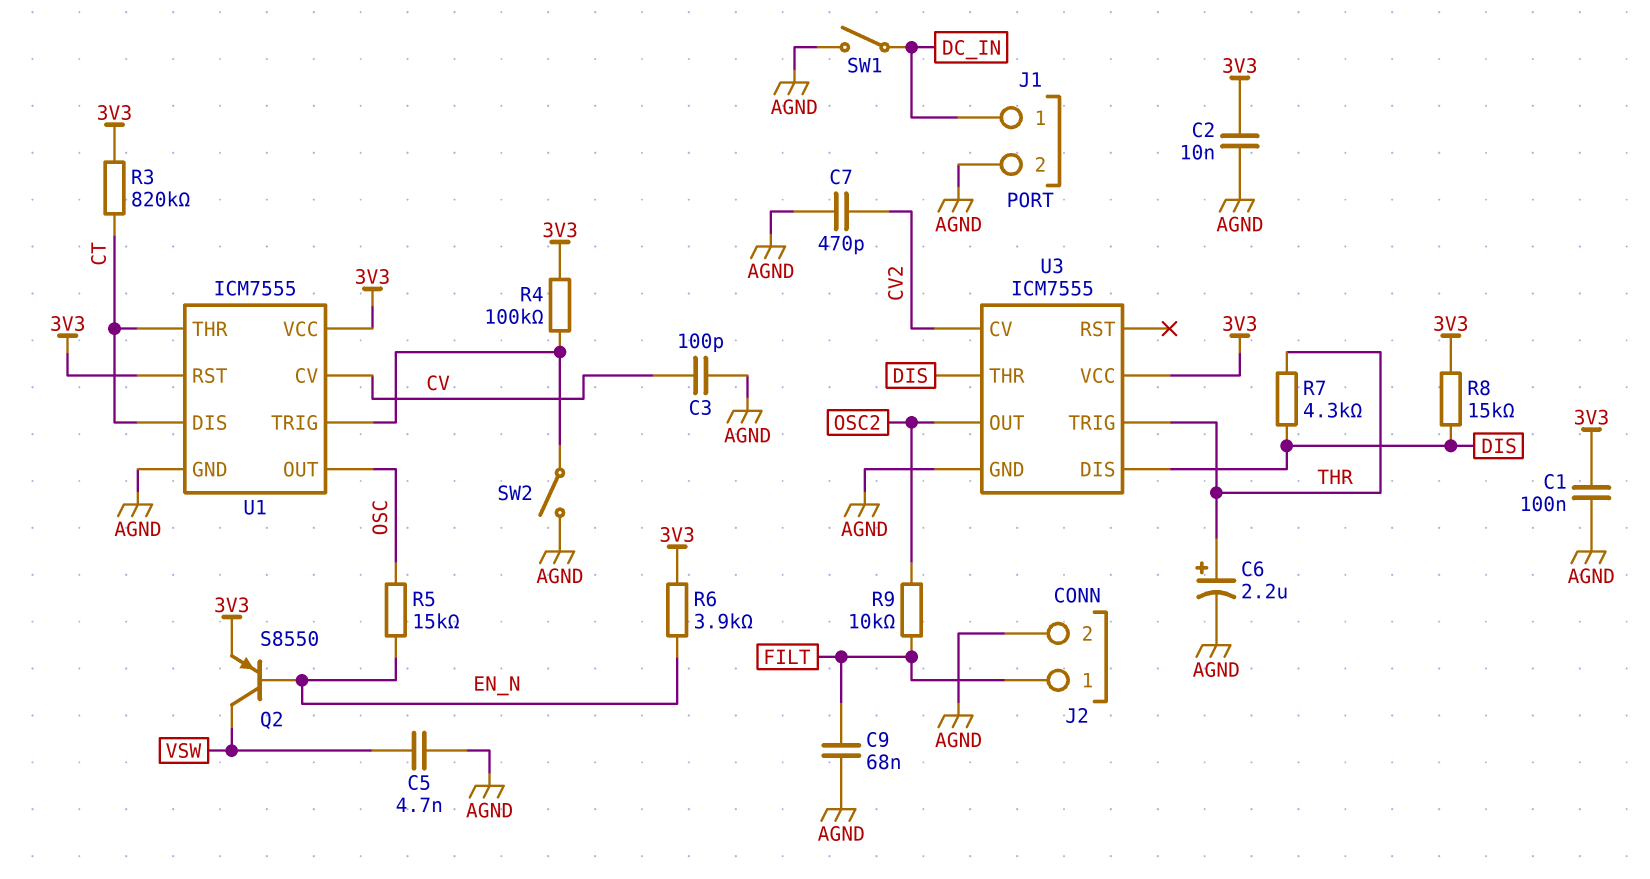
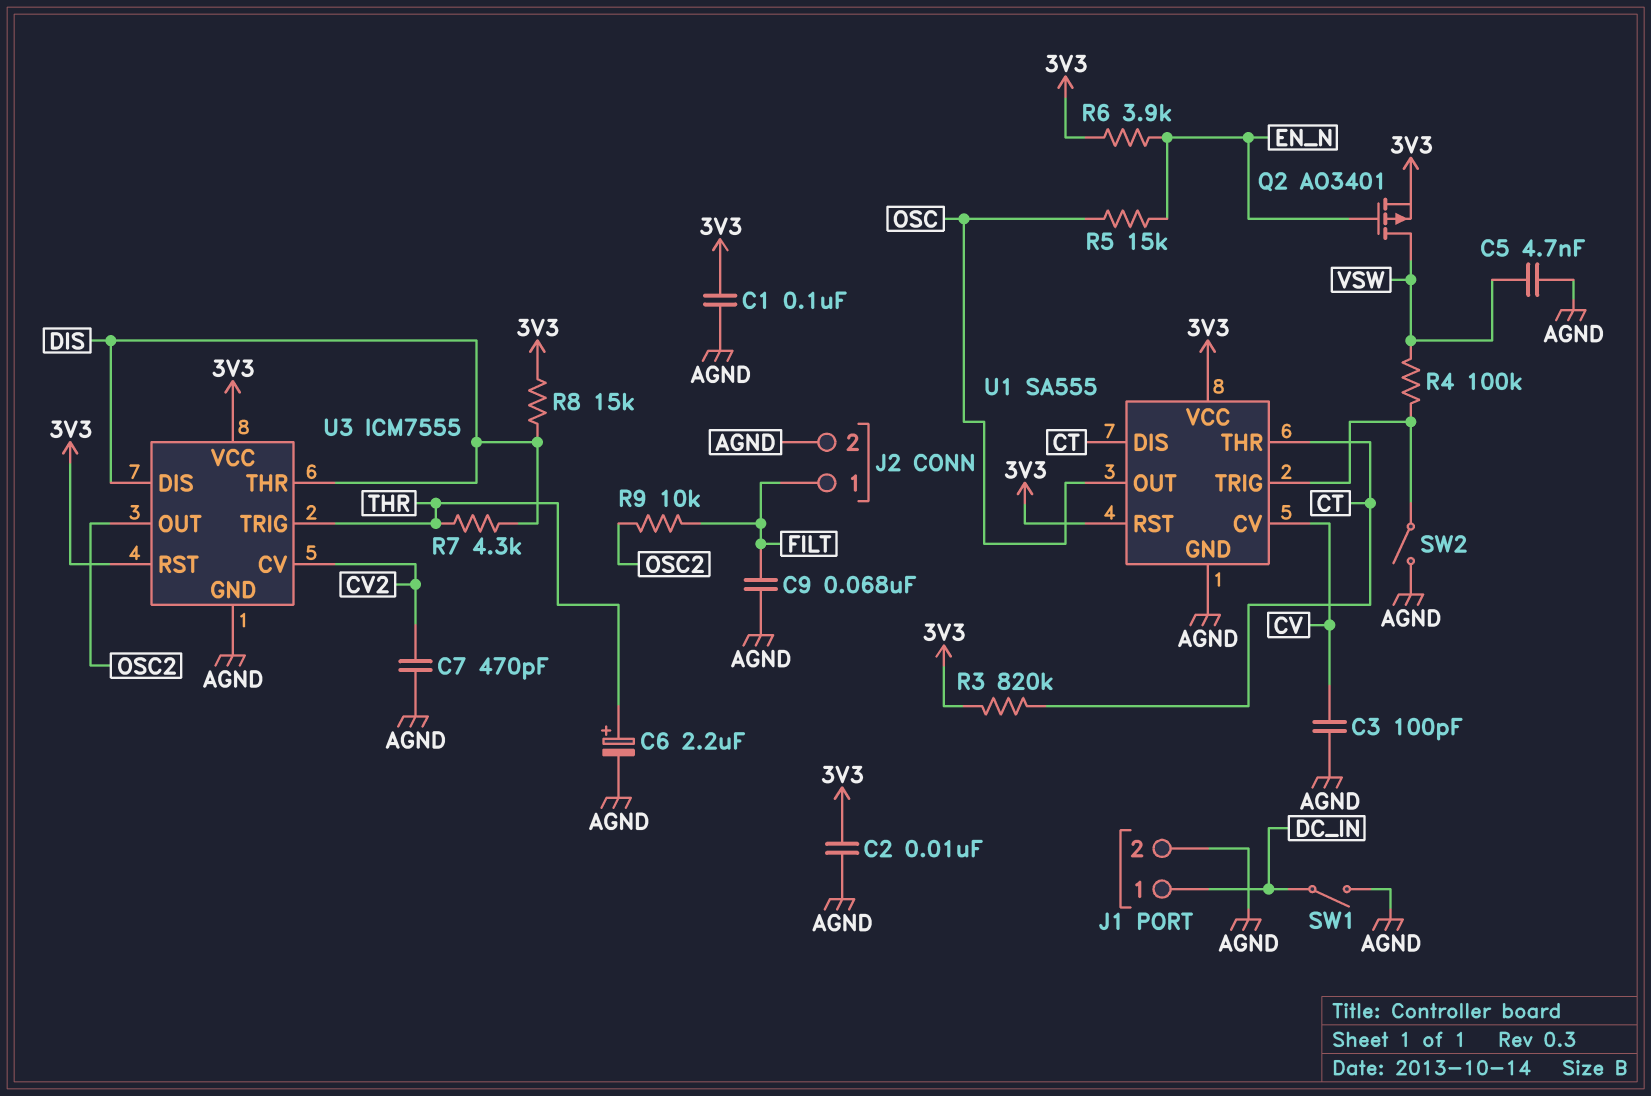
Q2: PNP S8550 (B EN_N, C VSW, E 3V3) -> PMOS AO3401 (G EN_N, D VSW, S 3V3)
R4: 100k (3V3, U1/TRIG) -> 100k (U1/TRIG, VSW)
U1: ICM7555 -> SA555
U3 pin RST: none -> 3V3

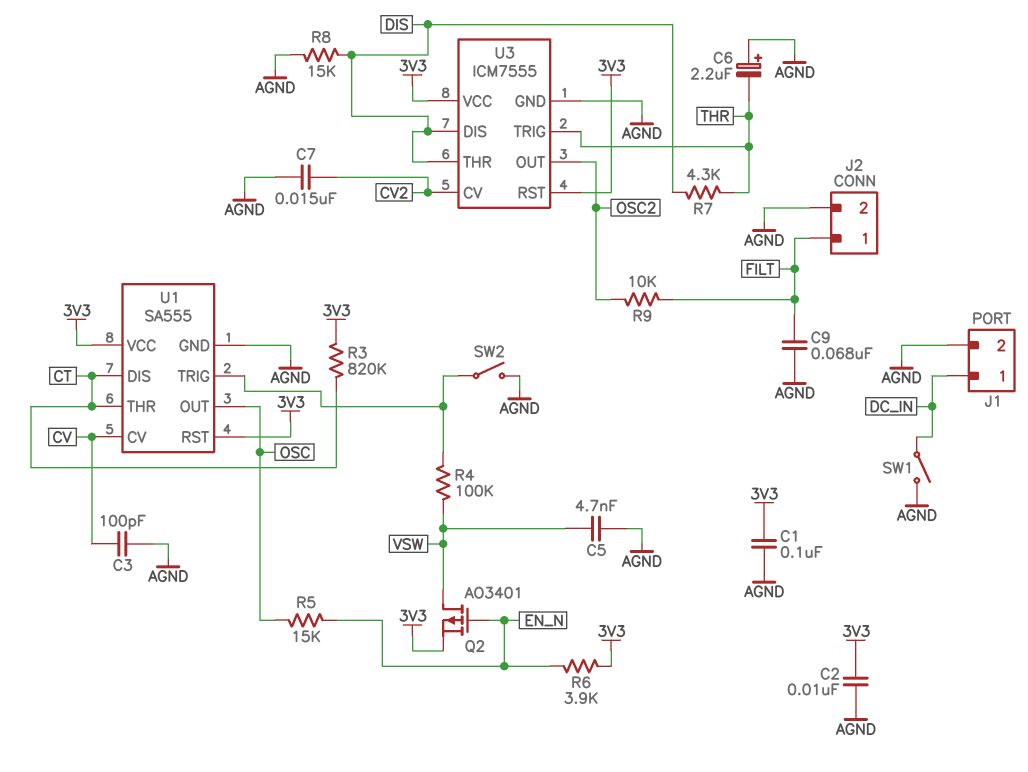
C6: 2.2uF (plus THR, minus AGND) -> 2.2uF (plus AGND, minus THR)
C7: 470pF (AGND, CV2) -> 15nF (AGND, CV2)
R8: 15k (3V3, DIS) -> 15k (AGND, DIS)

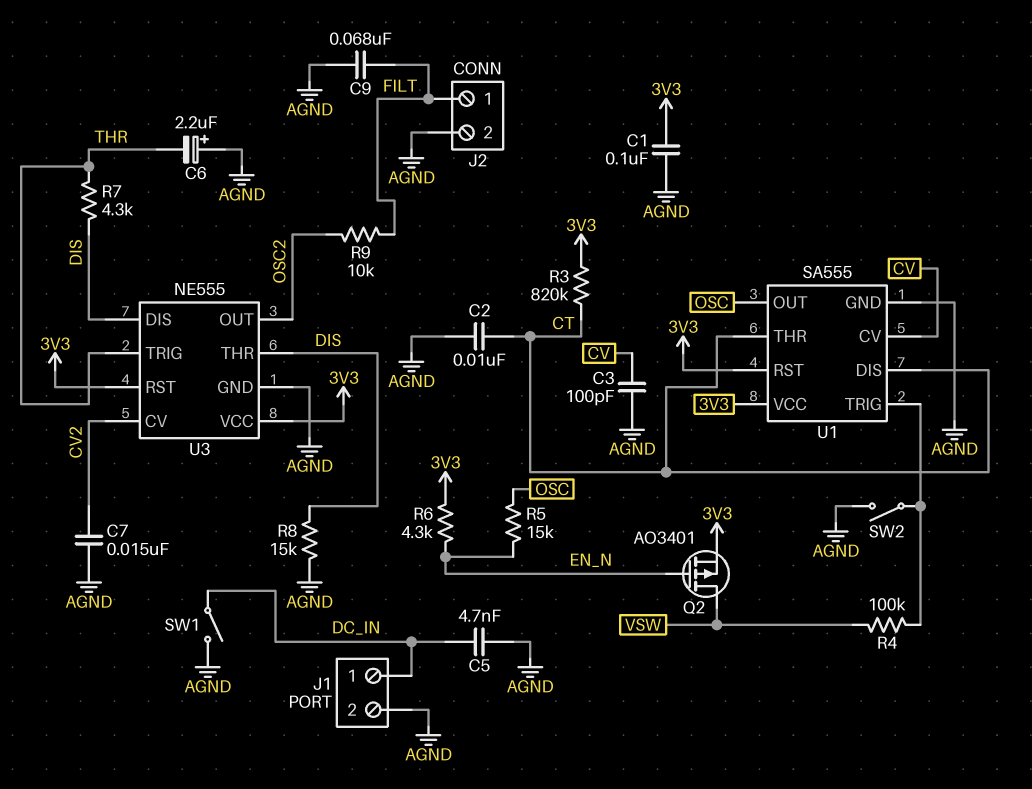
C2: 10nF (3V3, AGND) -> 10nF (AGND, CT)
C5: 4.7nF (AGND, VSW) -> 4.7nF (AGND, DC_IN)
R6: 3.9k (3V3, EN_N) -> 4.3k (3V3, EN_N)
U3: ICM7555 -> NE555

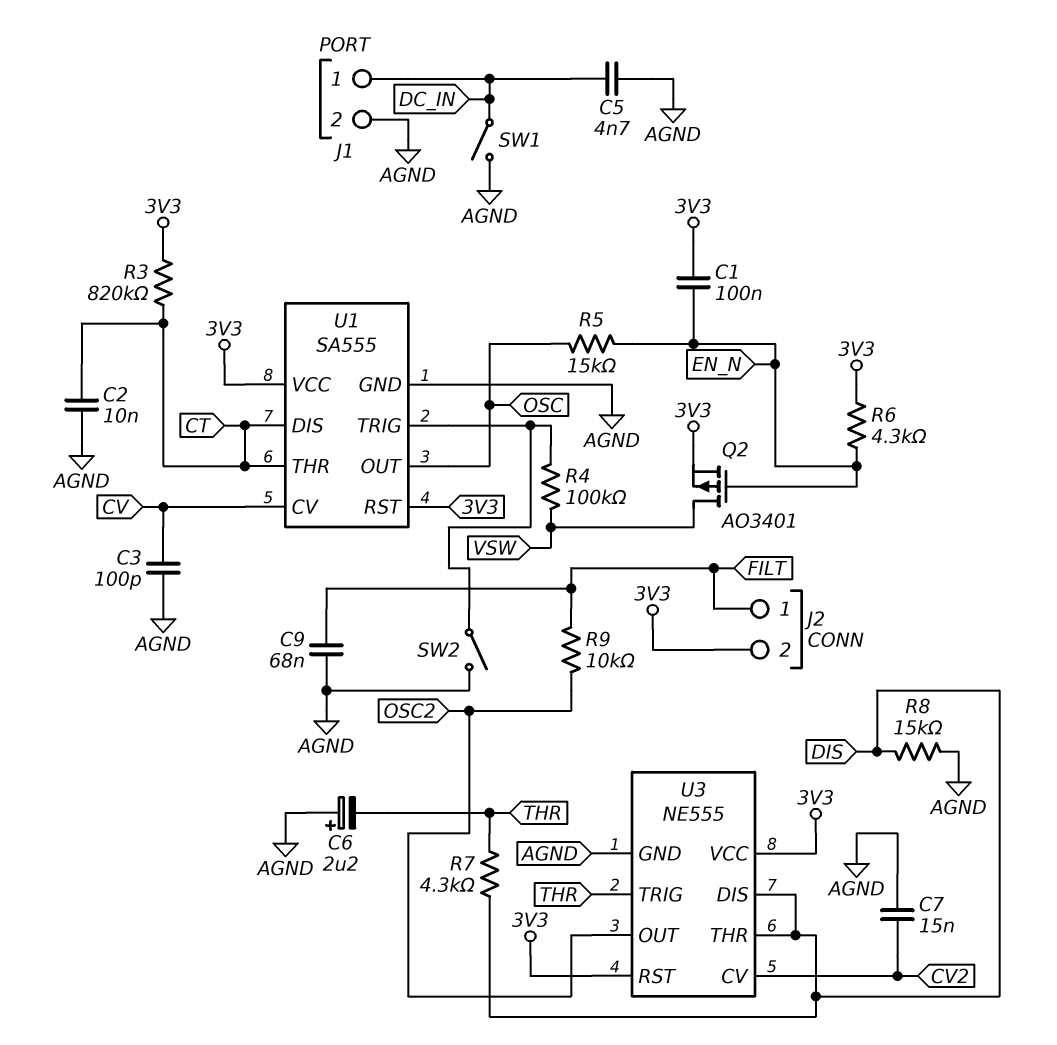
C1: 100nF (3V3, AGND) -> 100nF (3V3, EN_N)
J2 pin 2: AGND -> 3V3

